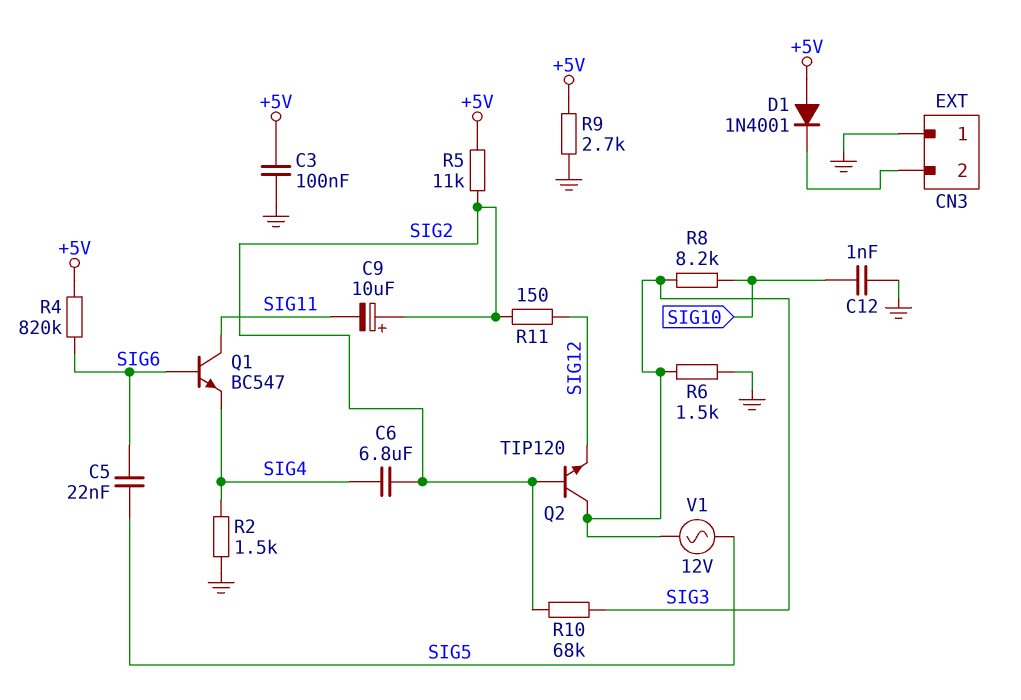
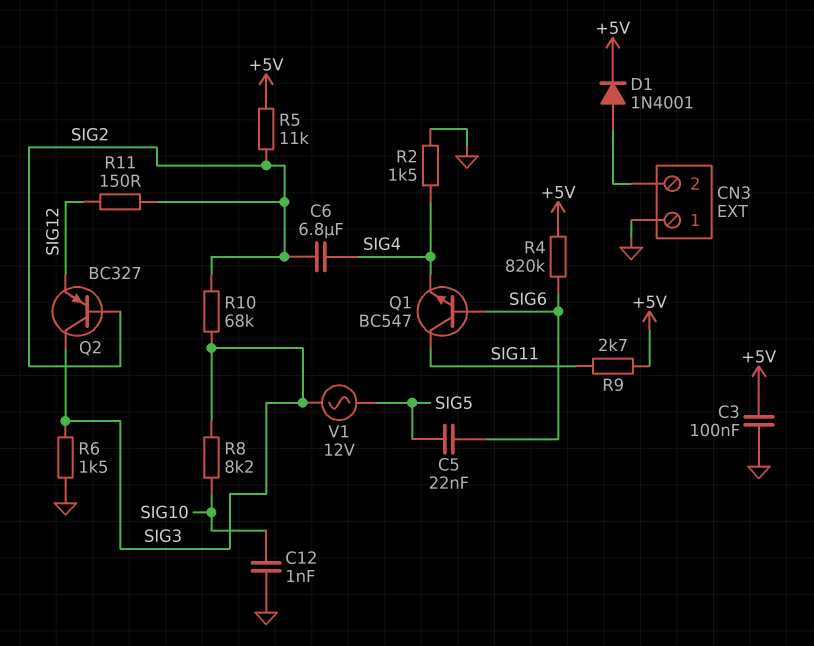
C9: 10uF (plus SIG2, minus SIG11) -> none
D1: diode 1N4001 (A +5V, K CN3/2) -> diode 1N4001 (A CN3/2, K +5V)
Q2: NPN TIP120 (B SIG2, C SIG3, E SIG12) -> PNP BC327 (B SIG2, C SIG3, E SIG12)
R9: 2.7k (+5V, GND) -> 2.7k (+5V, SIG11)

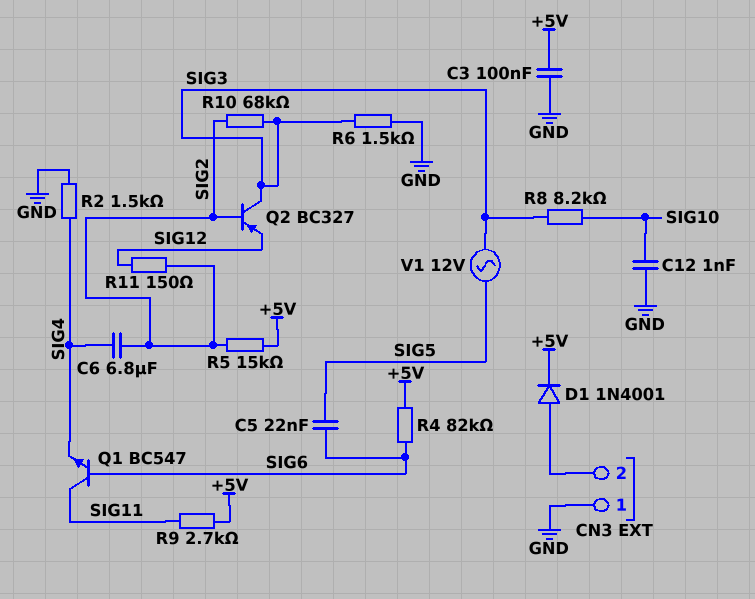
R4: 820k (+5V, SIG6) -> 82k (+5V, SIG6)
R5: 11k (+5V, SIG2) -> 15k (+5V, SIG2)

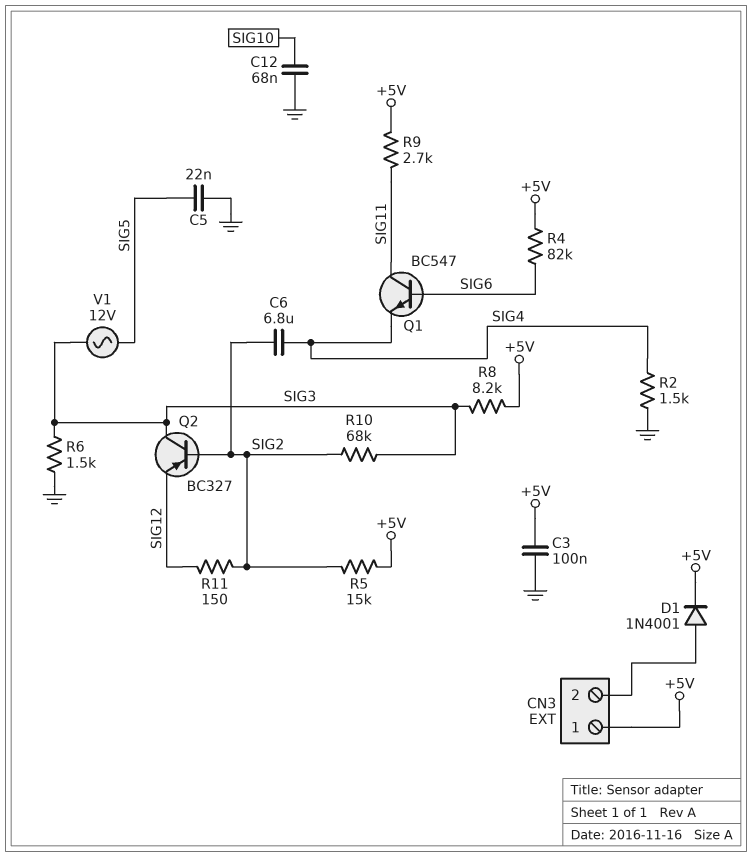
C5: 22nF (SIG5, SIG6) -> 22nF (GND, SIG5)
C12: 1nF (GND, SIG10) -> 68nF (GND, SIG10)
CN3 pin 1: GND -> +5V
R8: 8.2k (SIG3, SIG10) -> 8.2k (+5V, SIG3)

